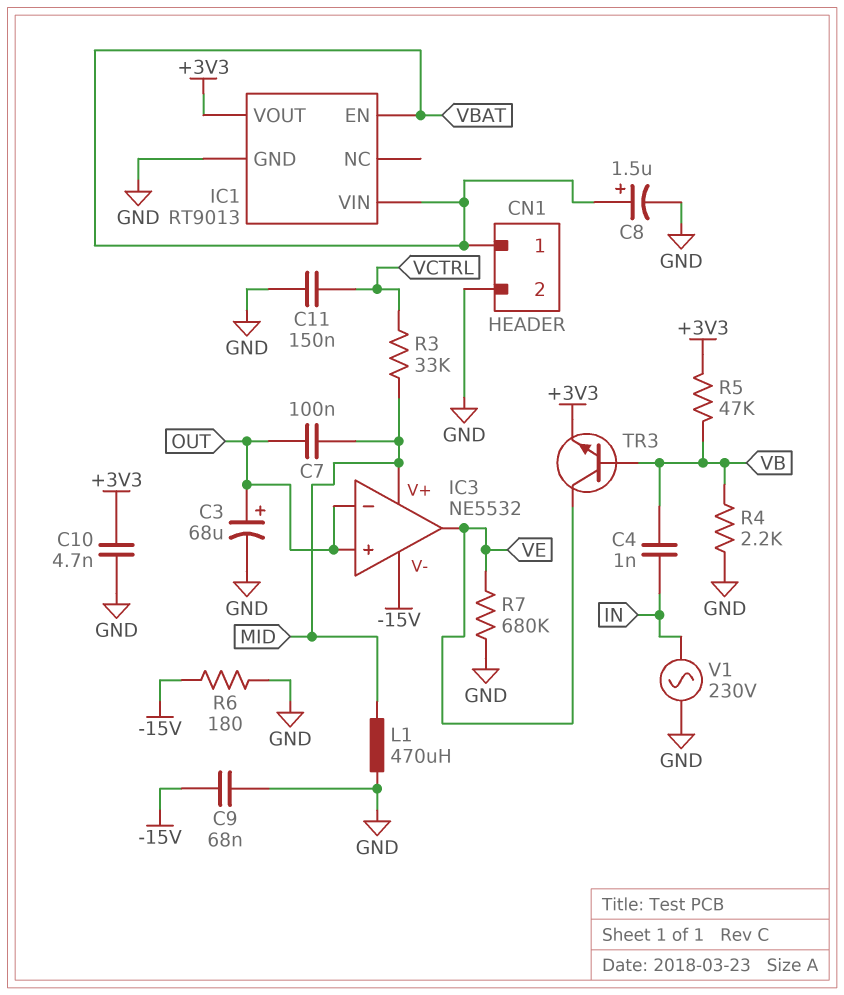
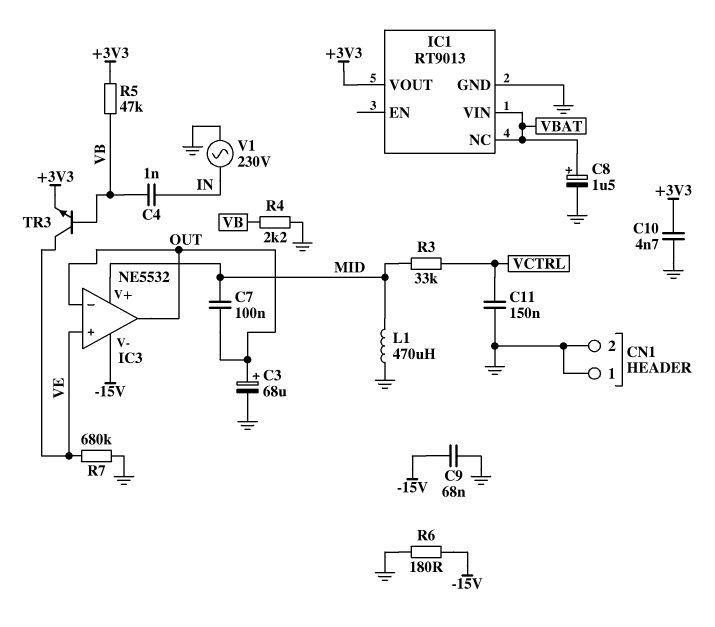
CN1 pin 1: VBAT -> GND
IC1 pin EN: VBAT -> none
IC1 pin NC: none -> VBAT
IC3 pin in+: OUT -> VE
IC3 pin out: VE -> OUT

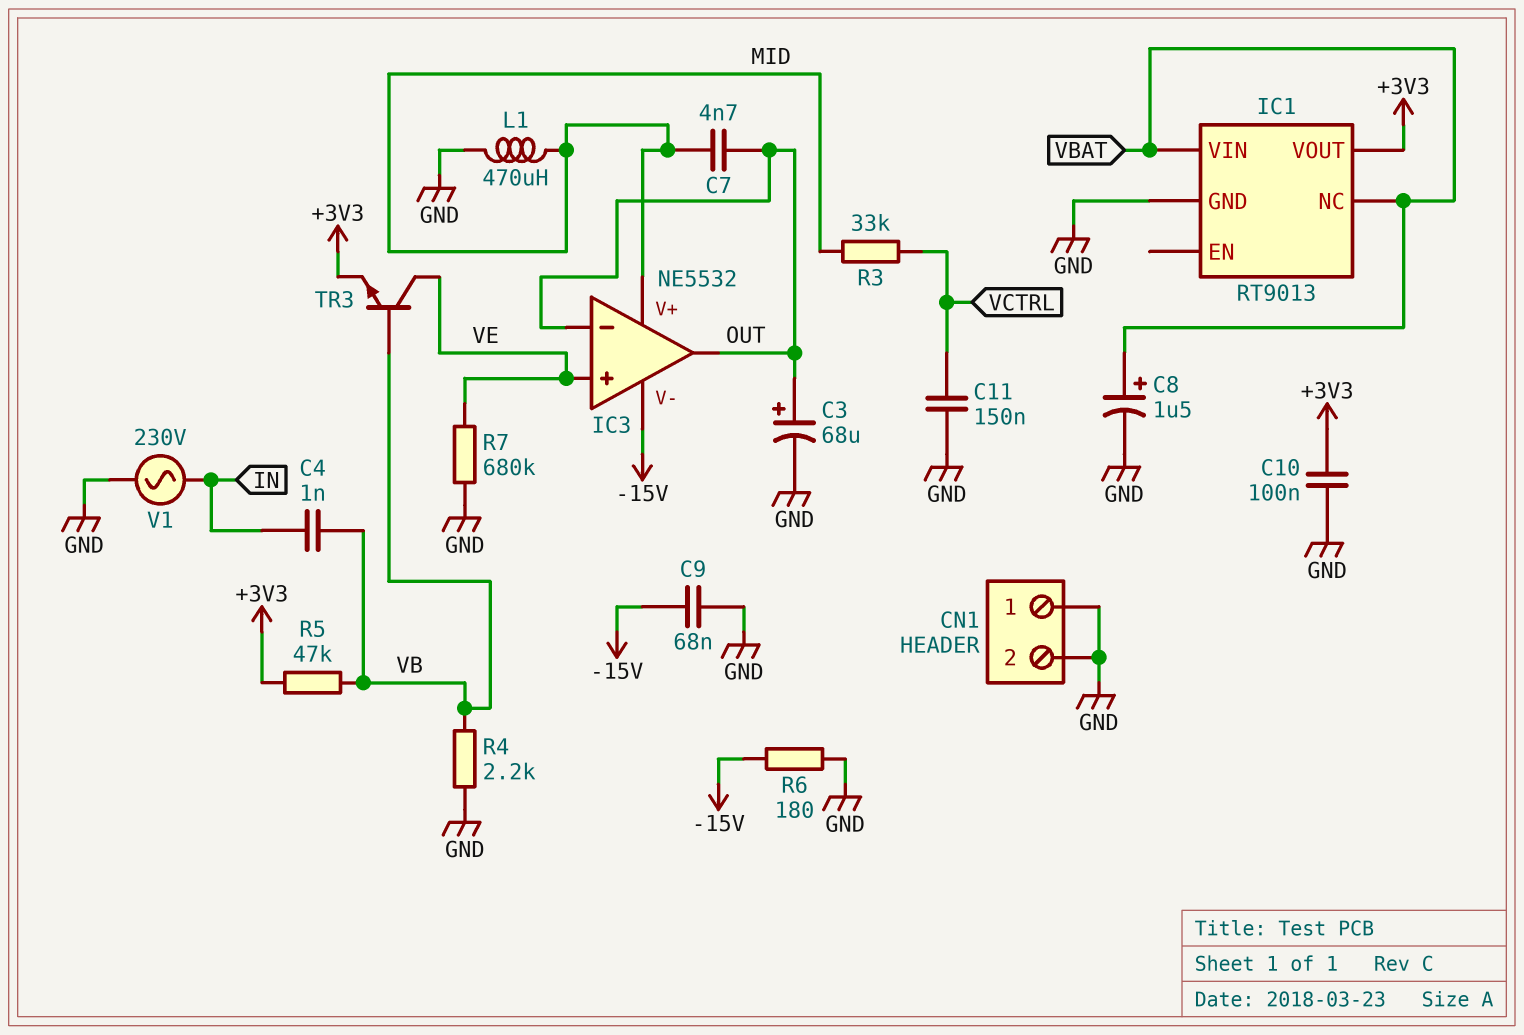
C7: 100nF (MID, OUT) -> 4.7nF (MID, OUT)
C10: 4.7nF (+3V3, GND) -> 100nF (+3V3, GND)

